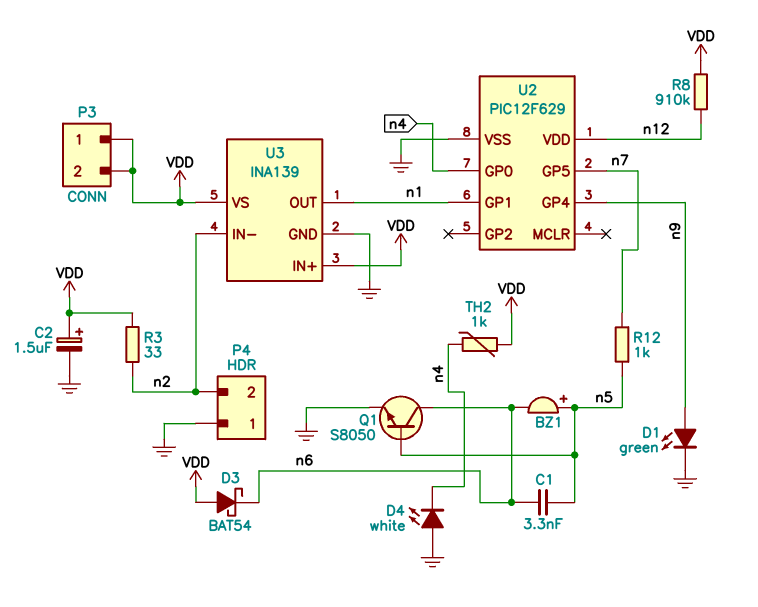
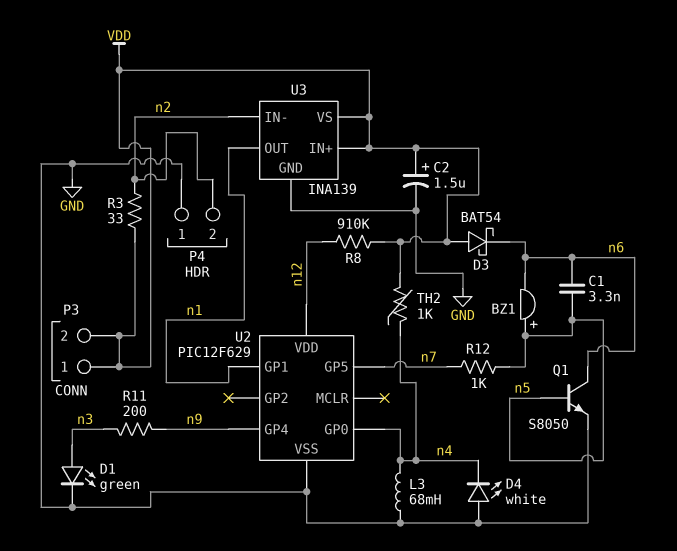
D1: LED green (A n9, K GND) -> LED green (A n3, K GND)
L3: none -> 68mH (GND, n4)
R11: none -> 200 (n3, n9)

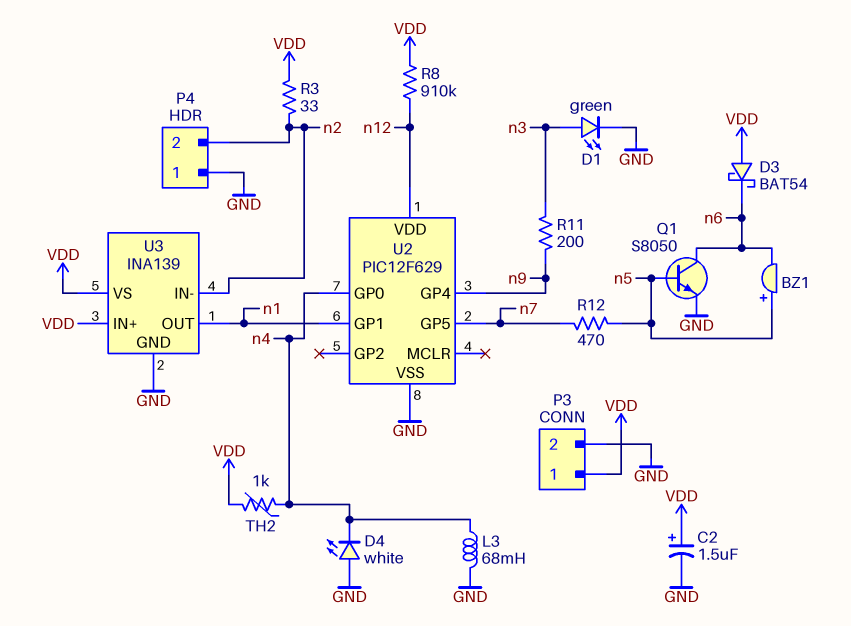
C1: 3.3nF (n5, n6) -> none
P3 pin 2: VDD -> GND
R12: 1k (n5, n7) -> 470 (n5, n7)

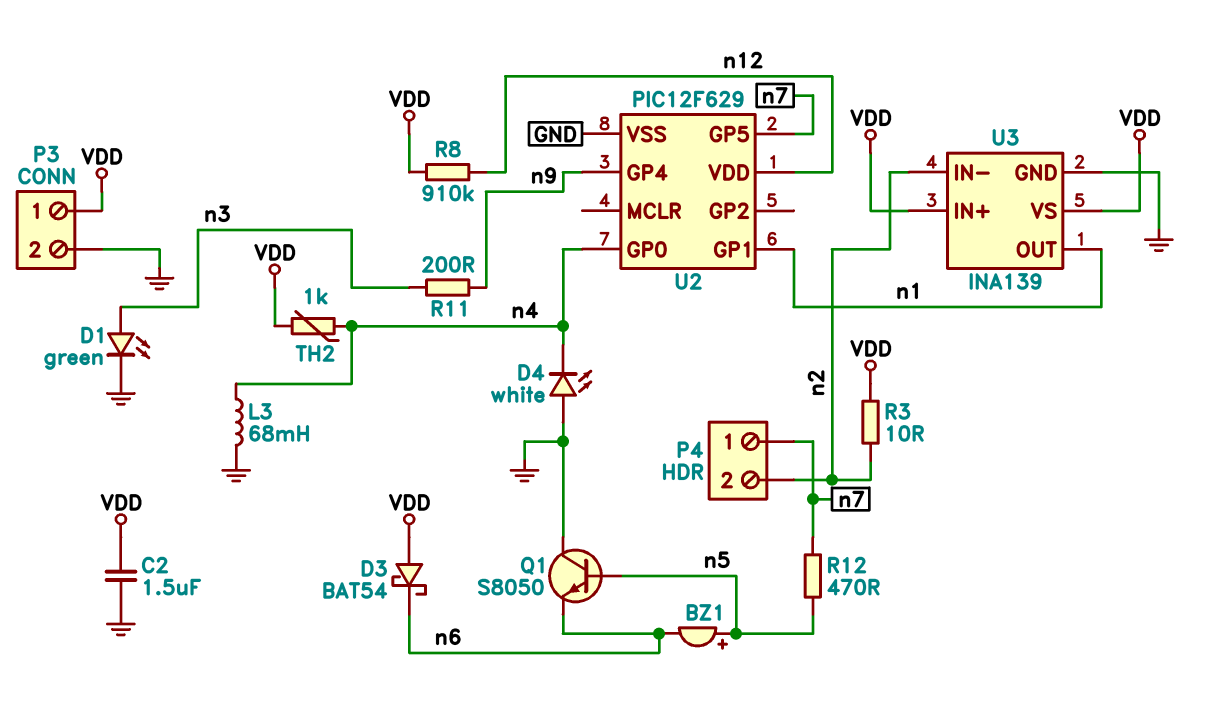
C2: 1.5uF (plus VDD, minus GND) -> 1.5uF (GND, VDD)
P4 pin 1: GND -> n7
Q1: NPN S8050 (B n5, C n6, E GND) -> NPN S8050 (B n5, C GND, E n6)
R3: 33 (VDD, n2) -> 10 (VDD, n2)

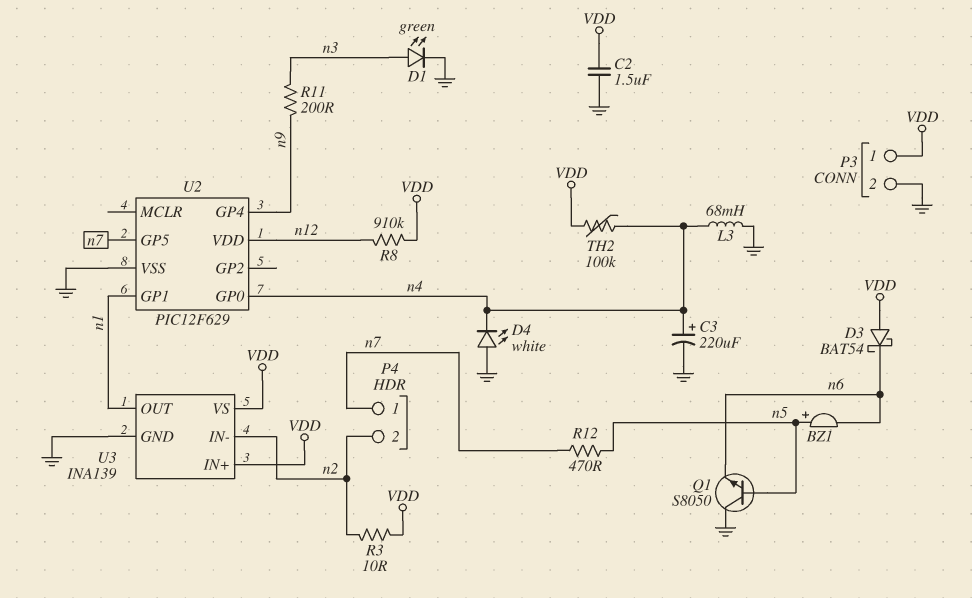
C3: none -> 220uF (plus n4, minus GND)
TH2: 1k (VDD, n4) -> 100k (VDD, n4)

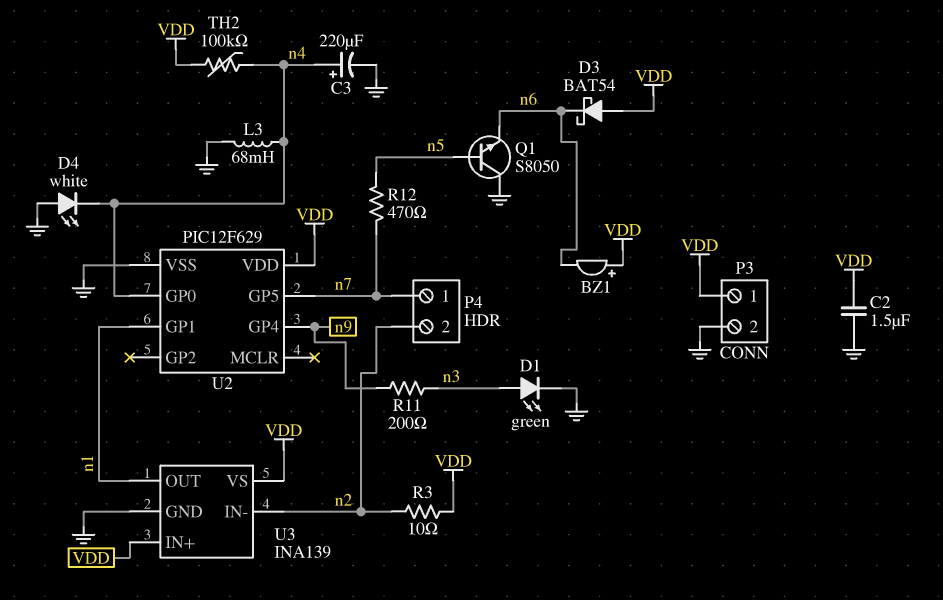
BZ1: buzzer (plus n5, minus n6) -> buzzer (plus VDD, minus n6)
R8: 910k (VDD, n12) -> none
U2 pin VDD: n12 -> VDD

